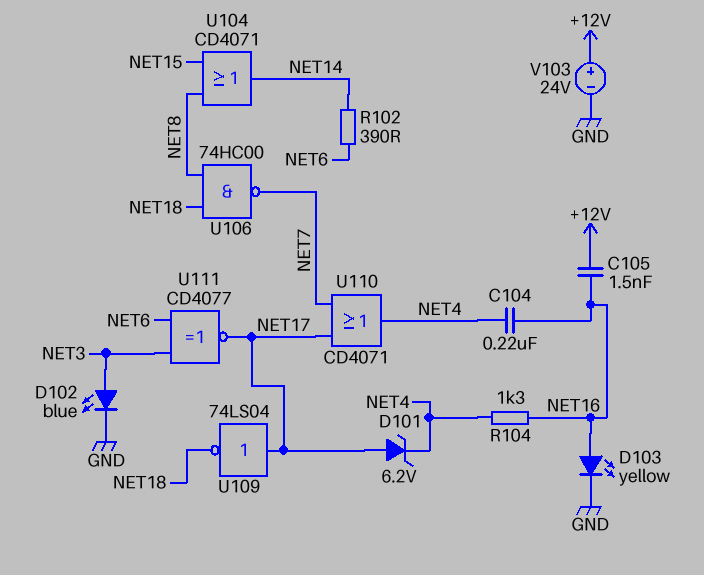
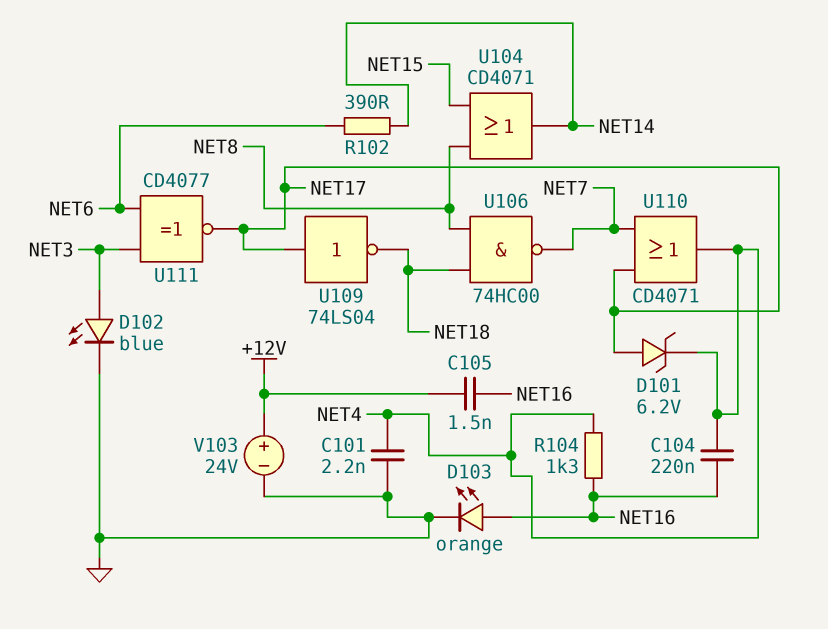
C101: none -> 2.2nF (GND, NET4)
D103: LED yellow (A NET16, K GND) -> LED orange (A NET16, K GND)

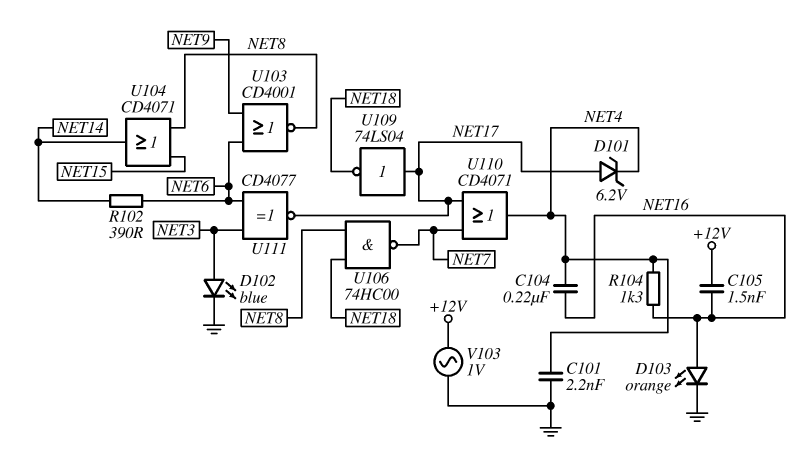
U103: none -> NOR CD4001 (in NET6, in NET9, out NET8)
V103: 24V (plus +12V, minus GND) -> AC 1V (+12V, GND)

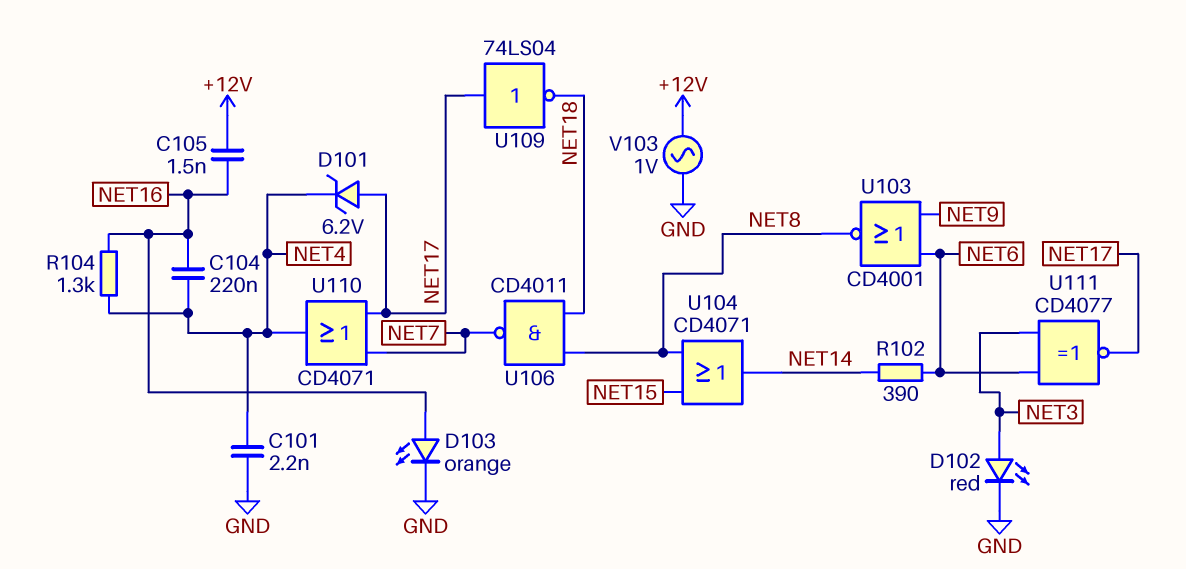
D102: LED blue (A NET3, K GND) -> LED red (A NET3, K GND)
U106: NAND 74HC00 (in NET8, in NET18, out NET7) -> NAND CD4011 (in NET8, in NET18, out NET7)

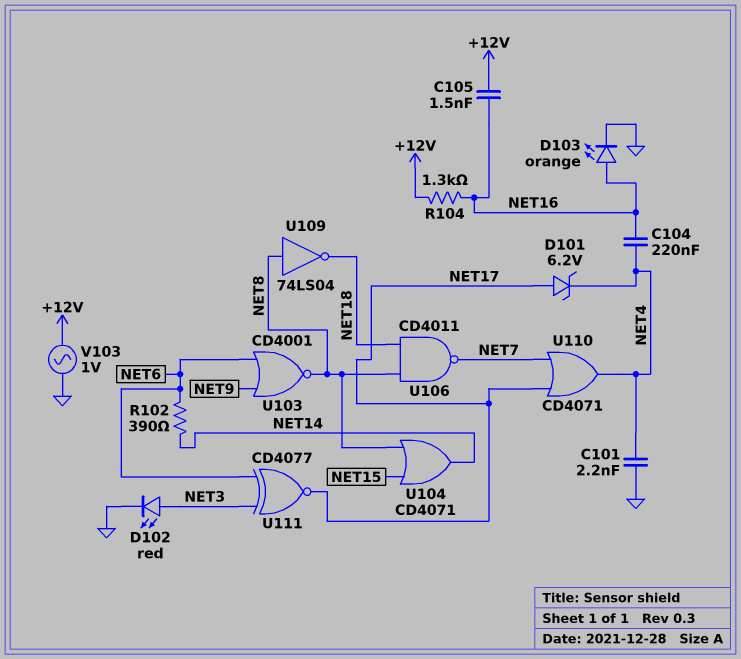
R104: 1.3k (NET4, NET16) -> 1.3k (+12V, NET16)
U109: NOT 74LS04 (in NET17, out NET18) -> NOT 74LS04 (in NET8, out NET18)

